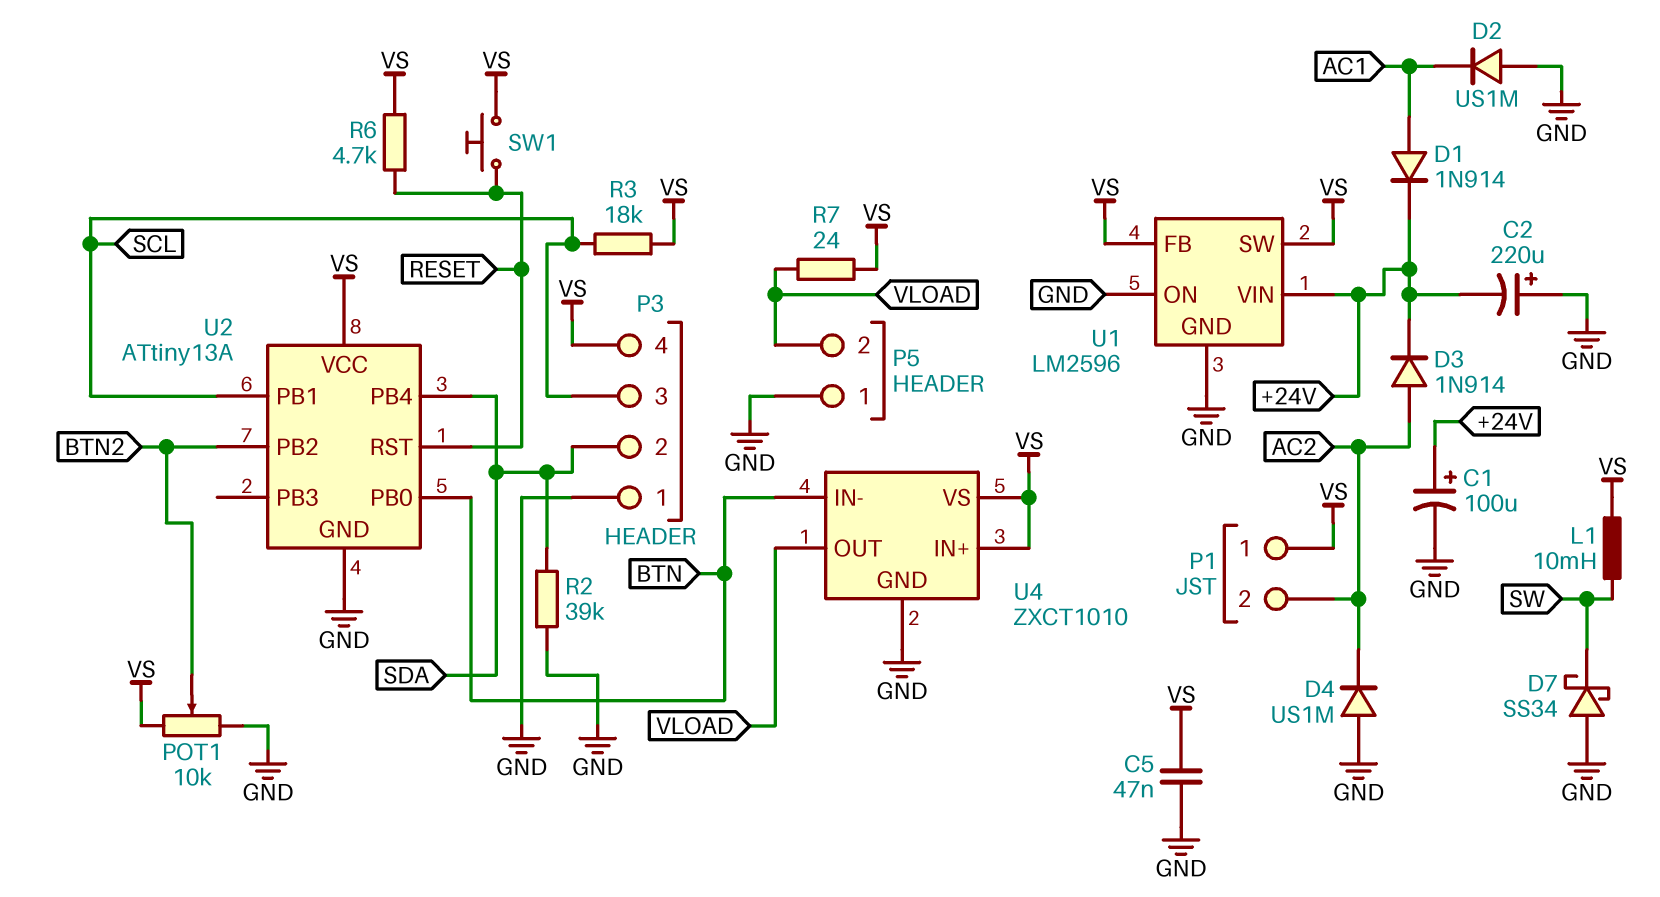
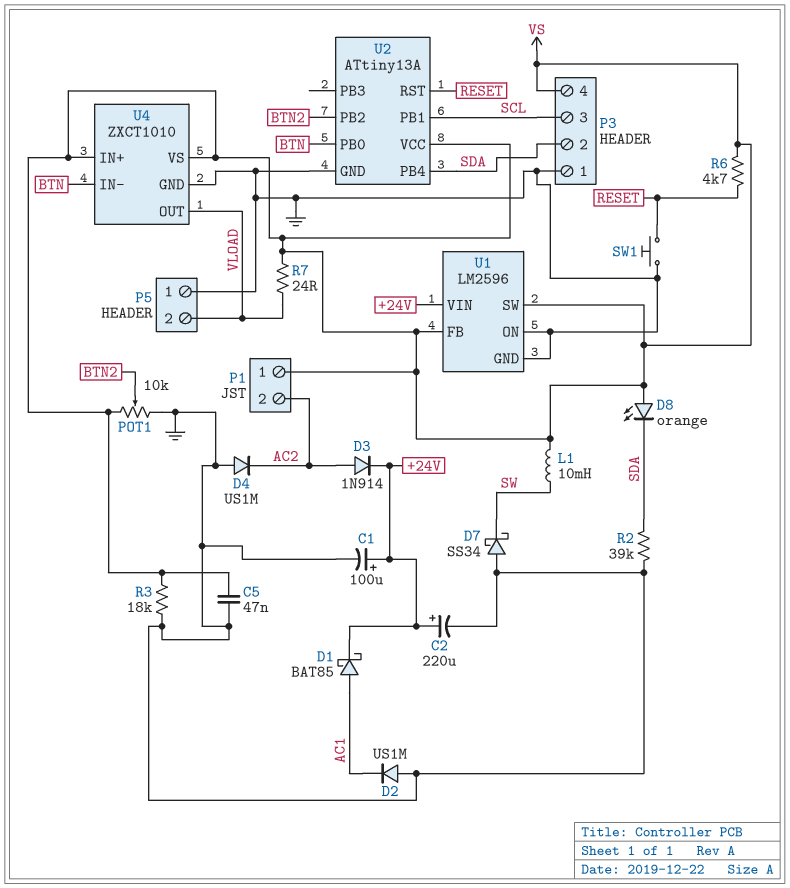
C2: 220uF (plus GND, minus +24V) -> 220uF (plus +24V, minus GND)
D1: diode 1N914 (A AC1, K +24V) -> schottky BAT85 (A AC1, K +24V)
D8: none -> LED orange (A VS, K SDA)
R3: 18k (SCL, VS) -> 18k (GND, VS)
SW1: button (RESET, VS) -> button (GND, RESET)

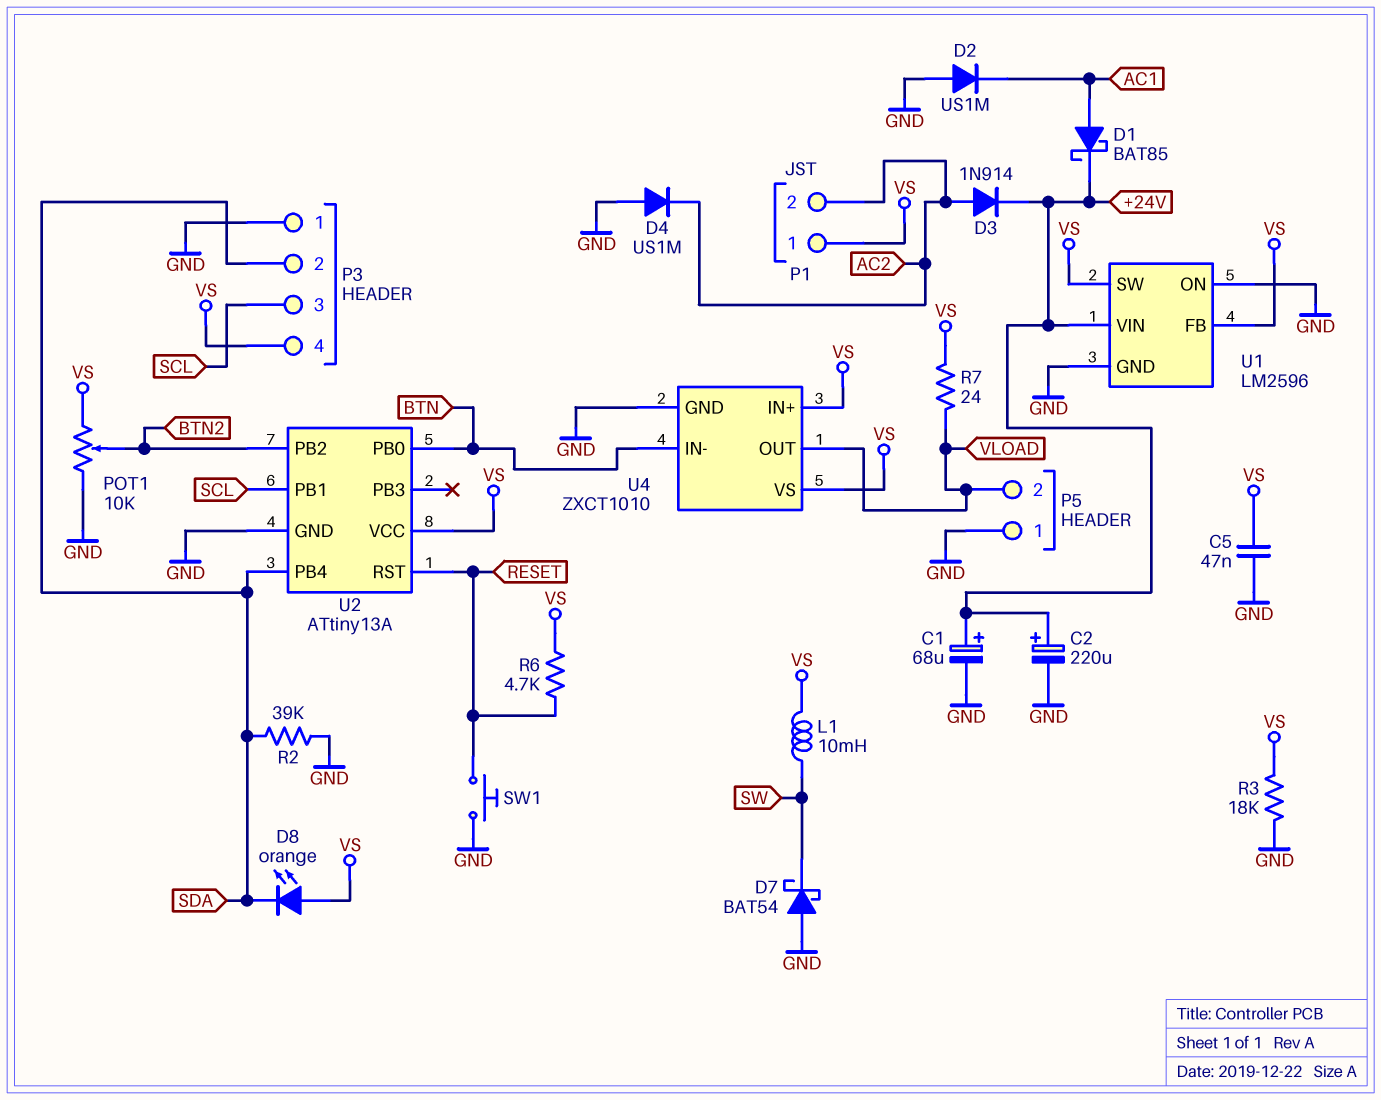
C1: 100uF (plus +24V, minus GND) -> 68uF (plus +24V, minus GND)
D7: schottky SS34 (A GND, K SW) -> schottky BAT54 (A GND, K SW)

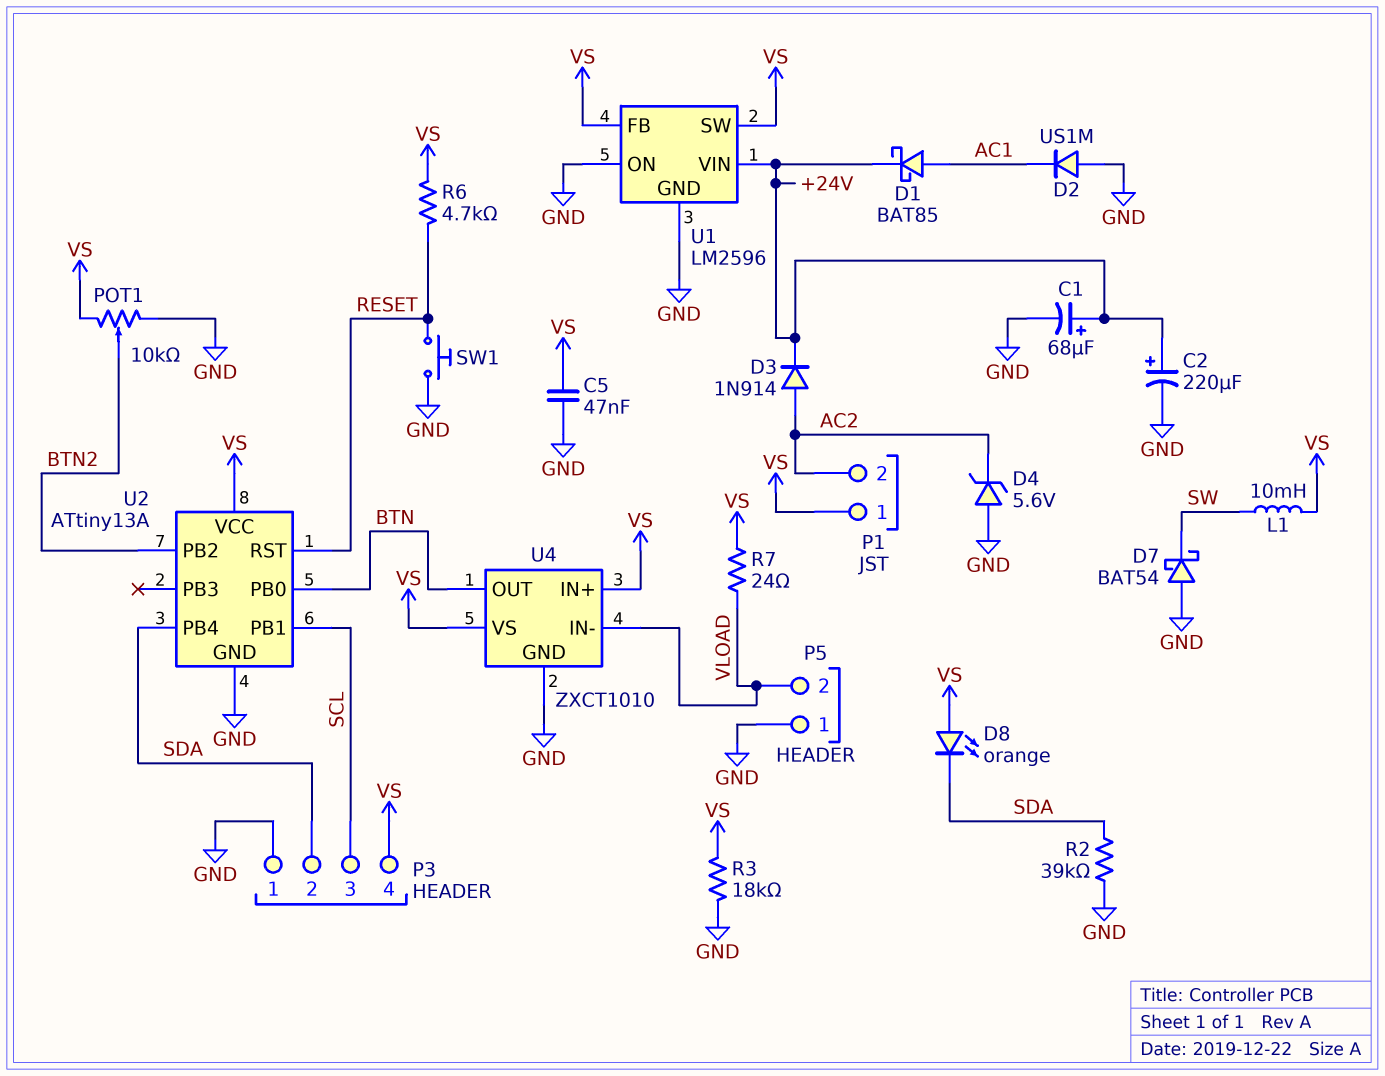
D4: diode US1M (A GND, K AC2) -> zener 5.6V (A GND, K AC2)
U4 pin IN-: BTN -> VLOAD
U4 pin OUT: VLOAD -> BTN

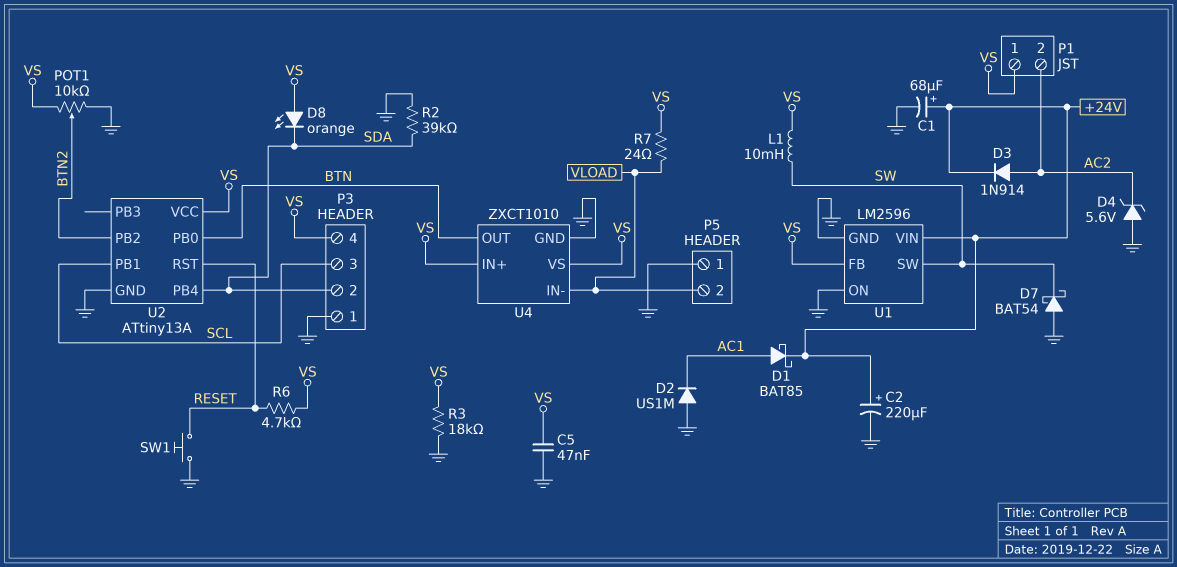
U1 pin SW: VS -> SW

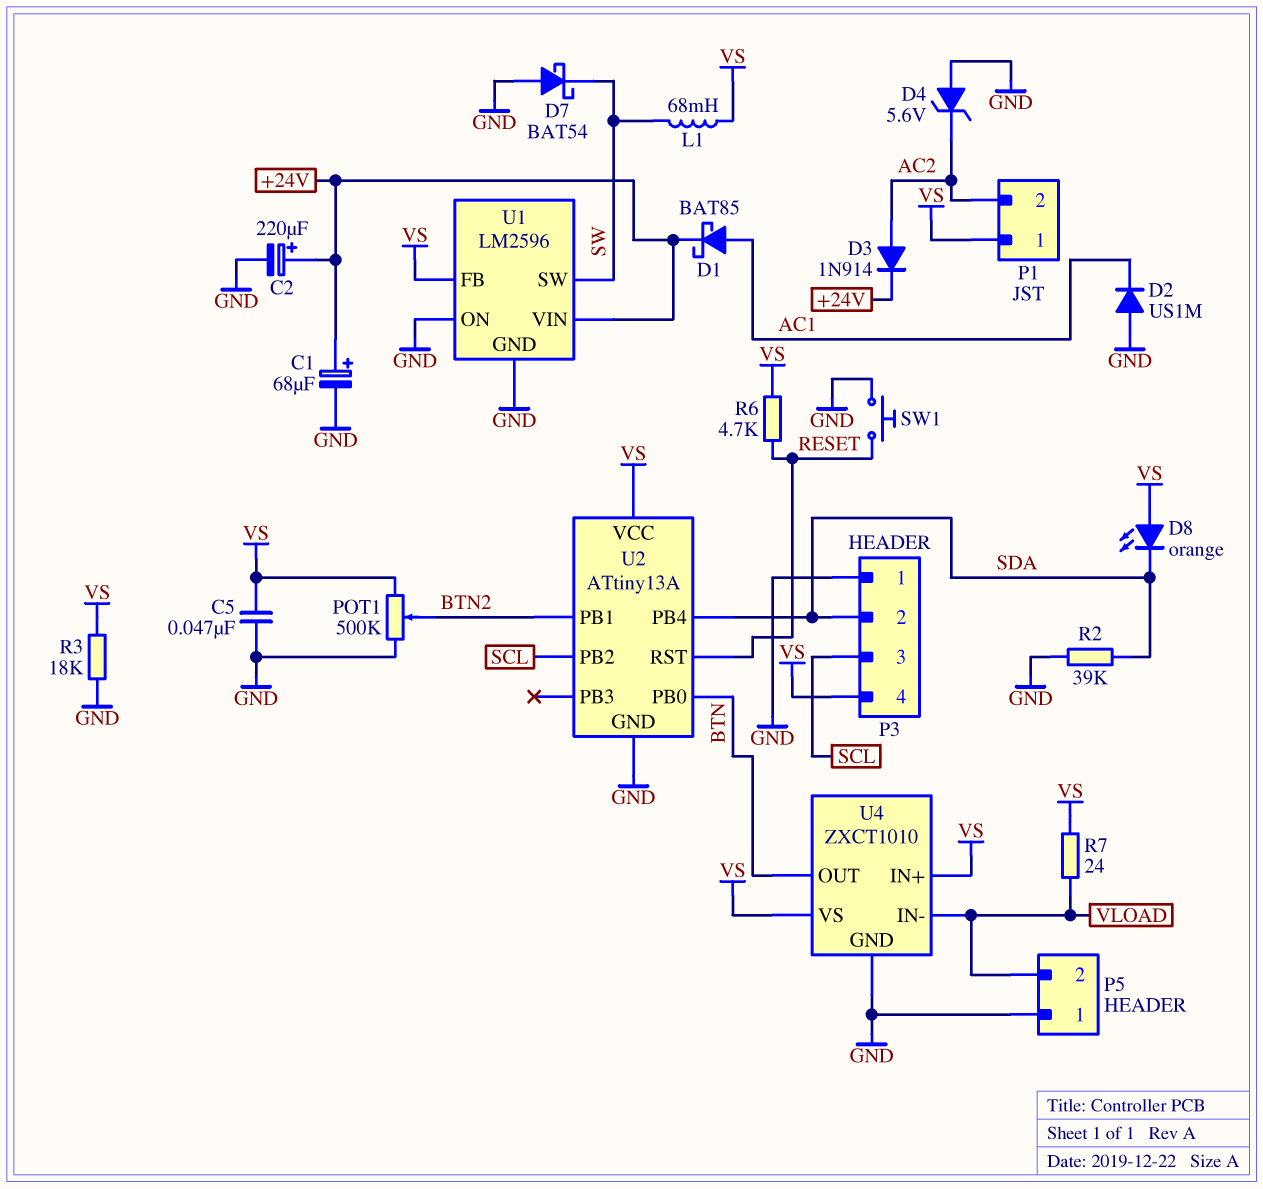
L1: 10mH (SW, VS) -> 68mH (SW, VS)
POT1: 10k (GND, VS, wiper BTN2) -> 500k (GND, VS, wiper BTN2)
U2 pin PB1: SCL -> BTN2
U2 pin PB2: BTN2 -> SCL

